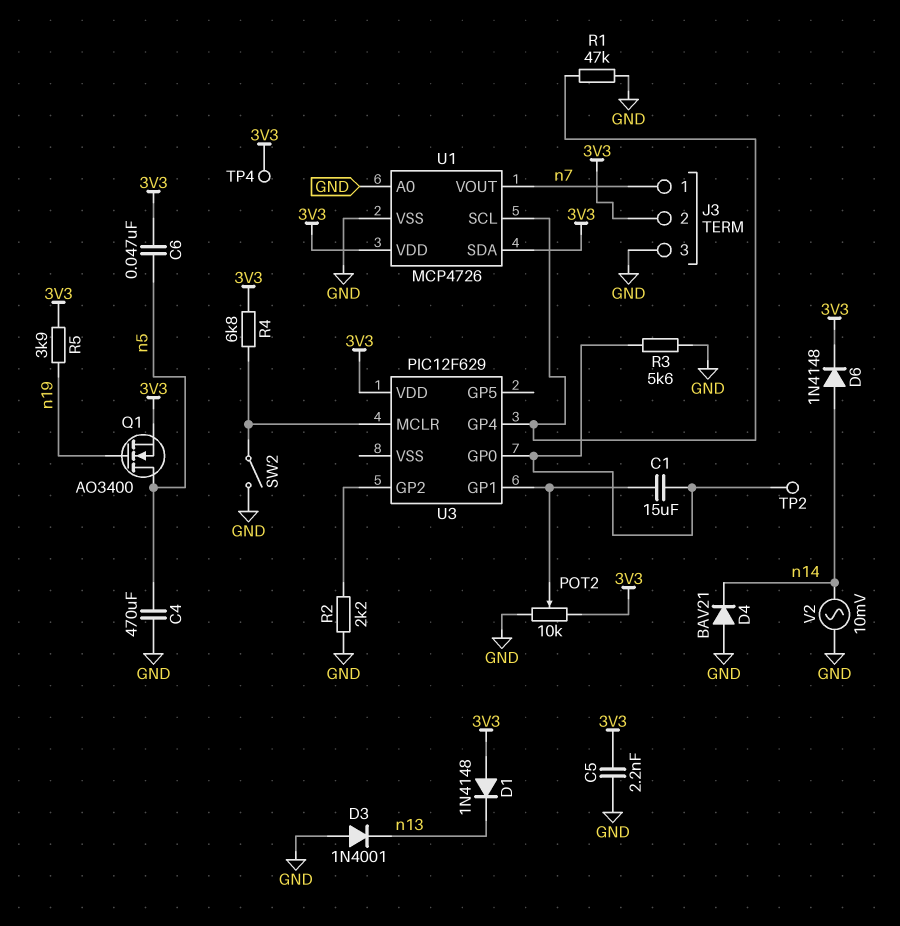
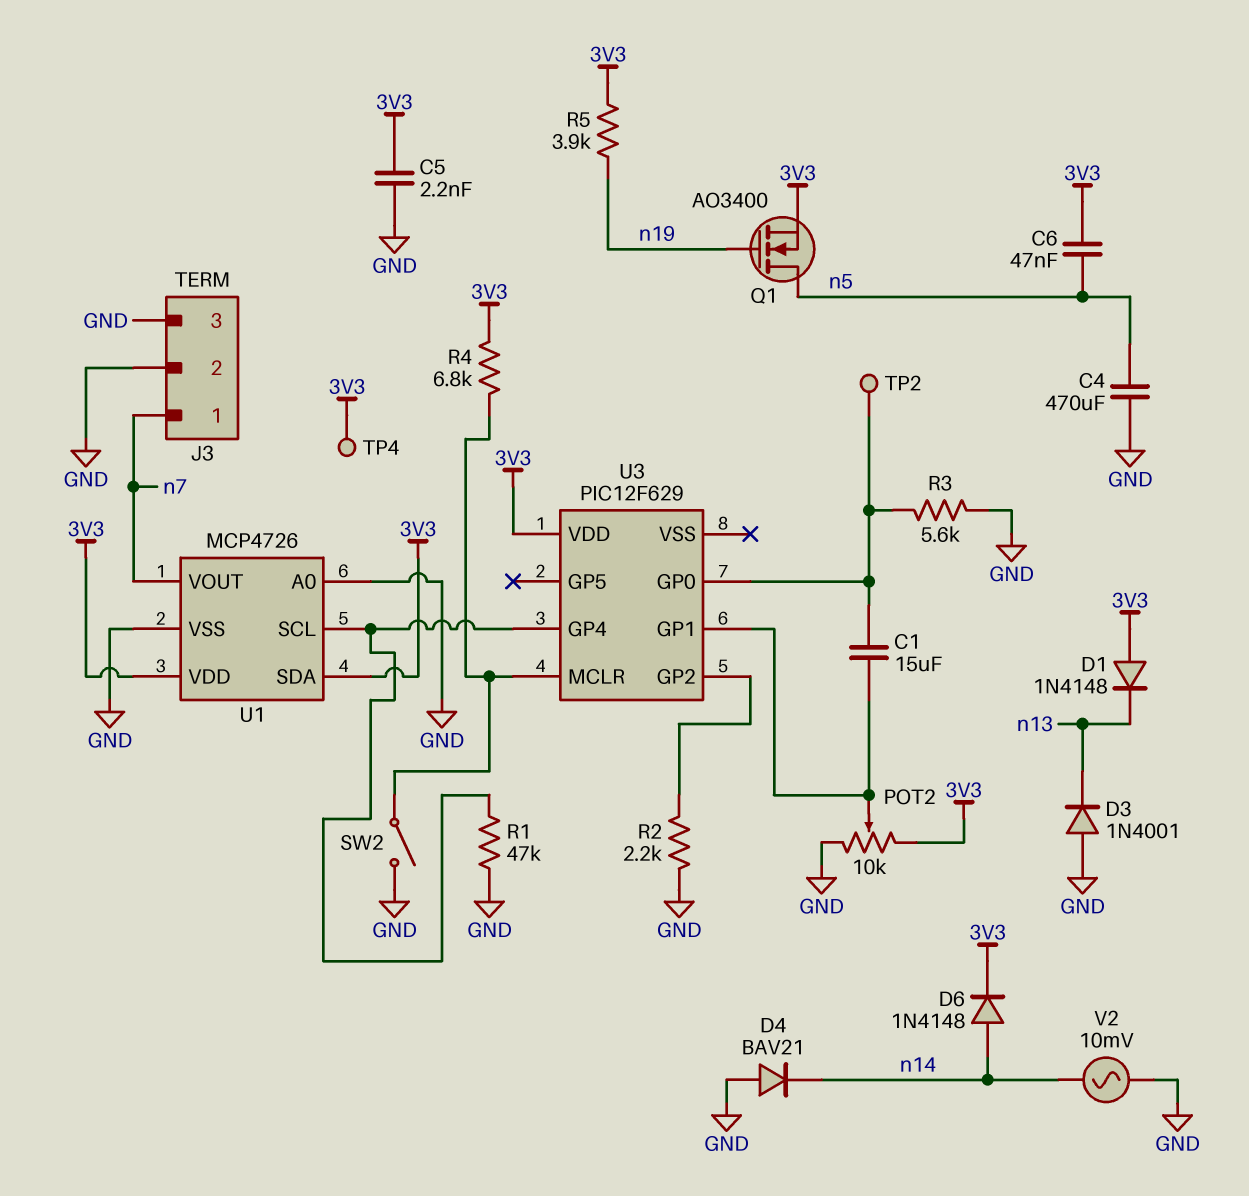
J3 pin 2: 3V3 -> GND

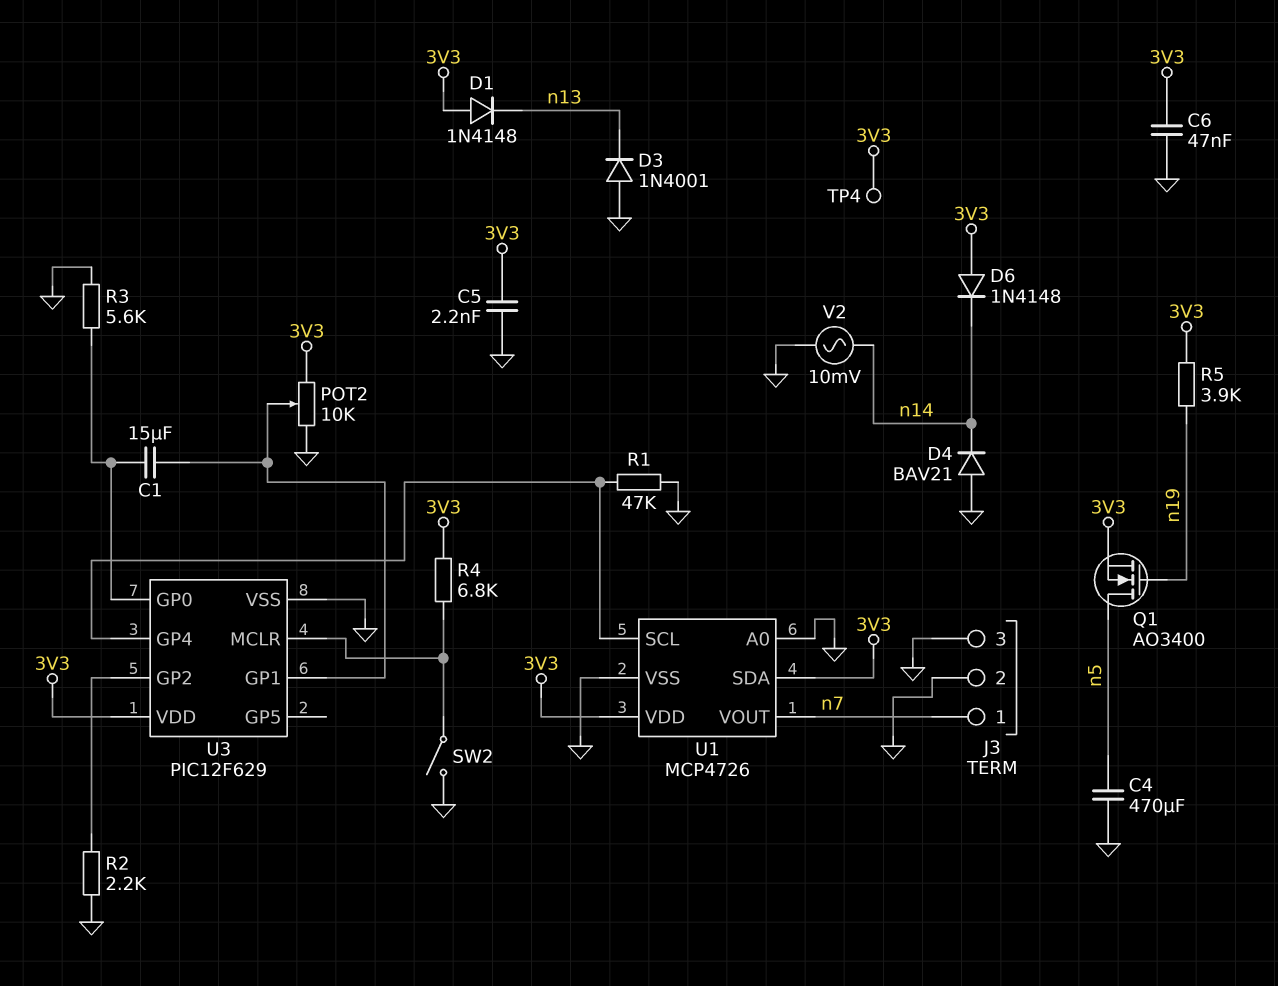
C6: 47nF (3V3, n5) -> 47nF (3V3, GND)
D6: diode 1N4148 (A n14, K 3V3) -> diode 1N4148 (A 3V3, K n14)
TP2: test point (U3/GP0) -> none
U3 pin VSS: none -> GND

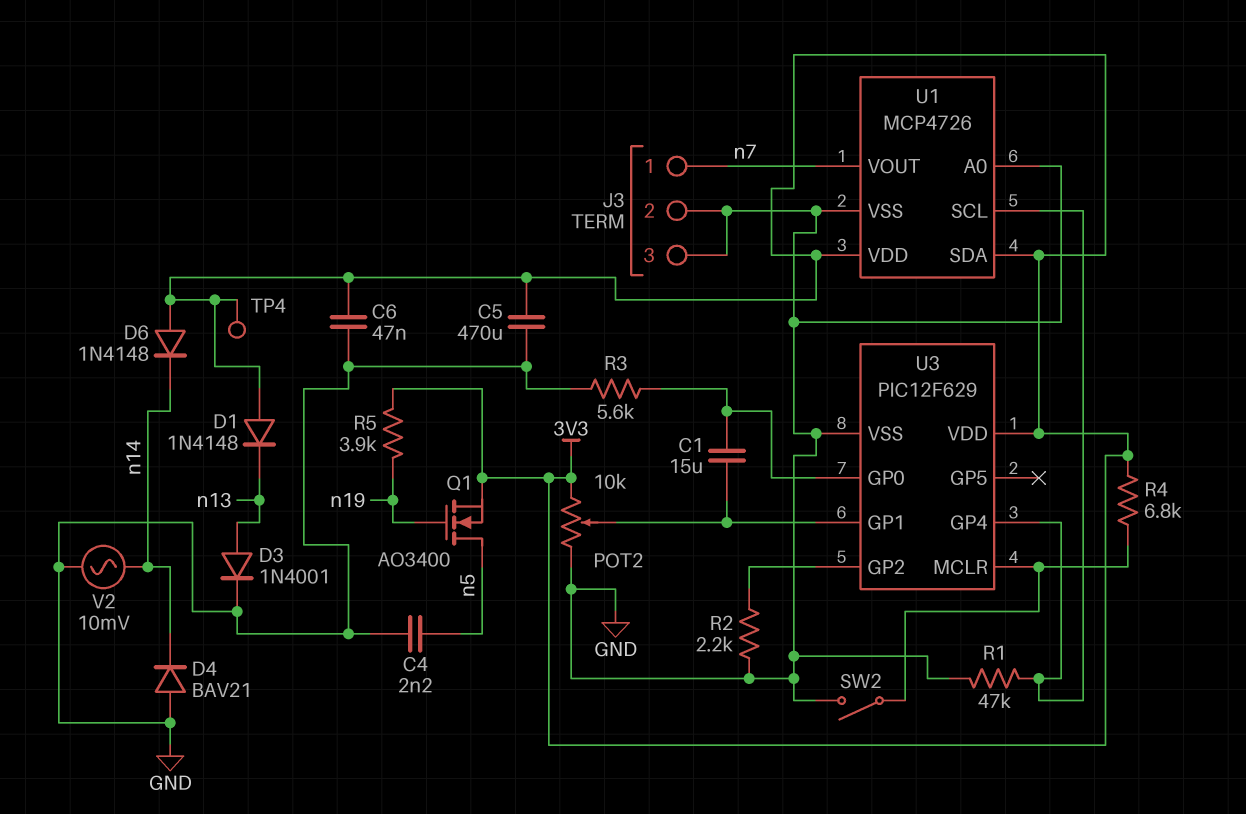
C4: 470uF (GND, n5) -> 2.2nF (GND, n5)
C5: 2.2nF (3V3, GND) -> 470uF (3V3, GND)
D3: diode 1N4001 (A GND, K n13) -> diode 1N4001 (A n13, K GND)

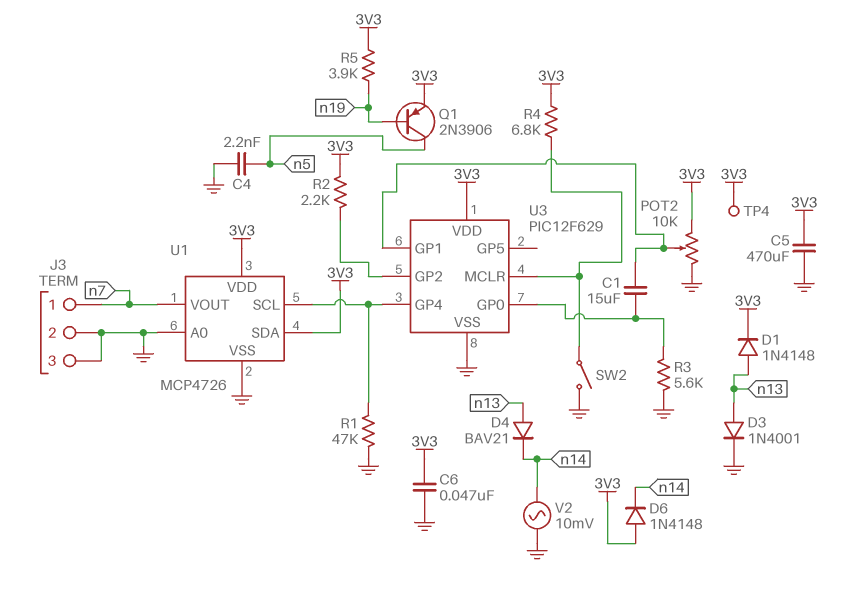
D1: diode 1N4148 (A 3V3, K n13) -> diode 1N4148 (A n13, K 3V3)
D4: diode BAV21 (A GND, K n14) -> diode BAV21 (A n13, K n14)
Q1: NMOS AO3400 (G n19, D n5, S 3V3) -> PNP 2N3906 (B n19, C n5, E 3V3)
R2: 2.2k (GND, U3/GP2) -> 2.2k (3V3, U3/GP2)

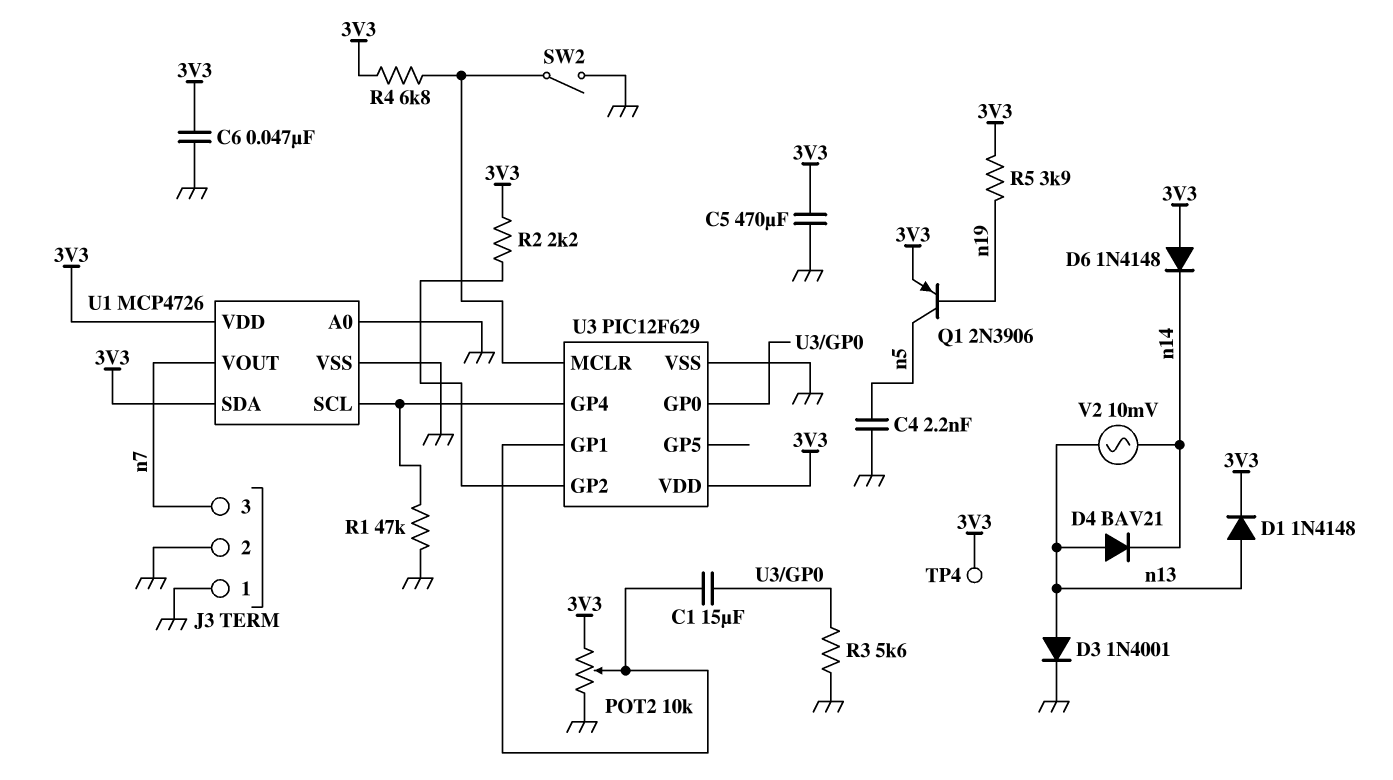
J3 pin 1: n7 -> GND
J3 pin 3: GND -> n7
V2: AC 10mV (GND, n14) -> AC 10mV (n13, n14)

